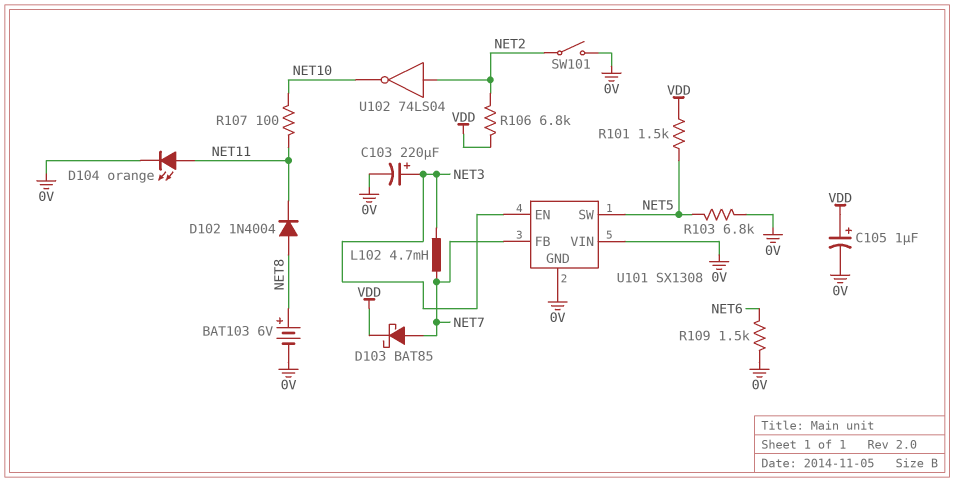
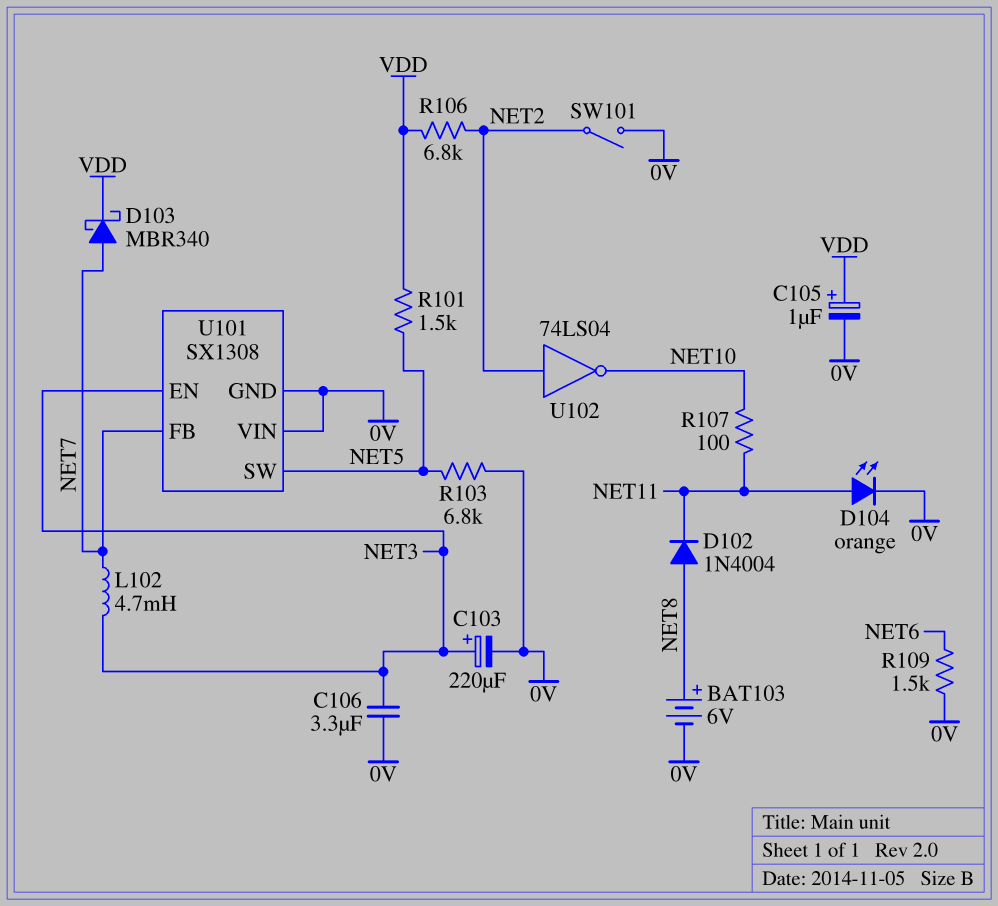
C106: none -> 3.3uF (0V, NET3)
D103: schottky BAT85 (A NET7, K VDD) -> schottky MBR340 (A NET7, K VDD)

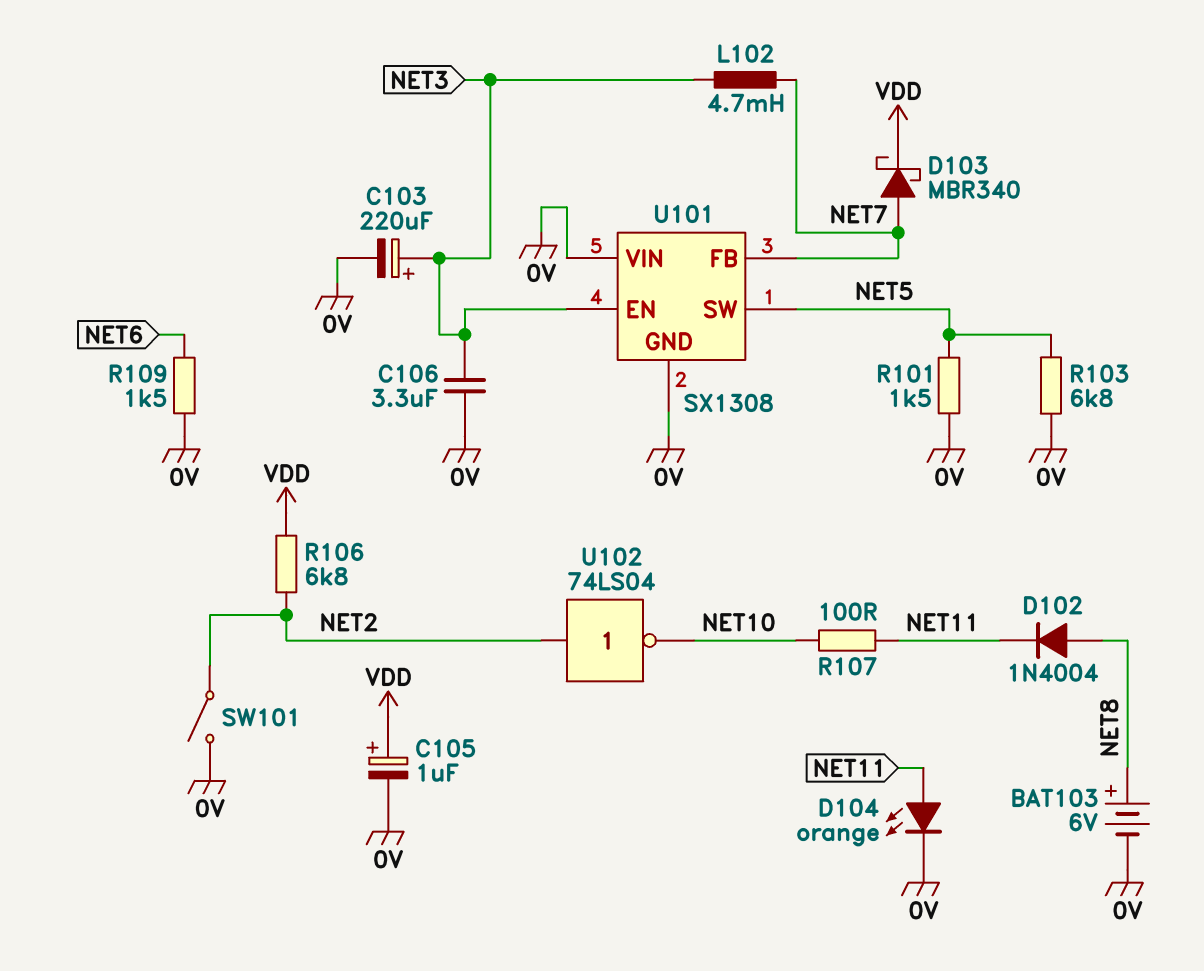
R101: 1.5k (NET5, VDD) -> 1.5k (0V, NET5)

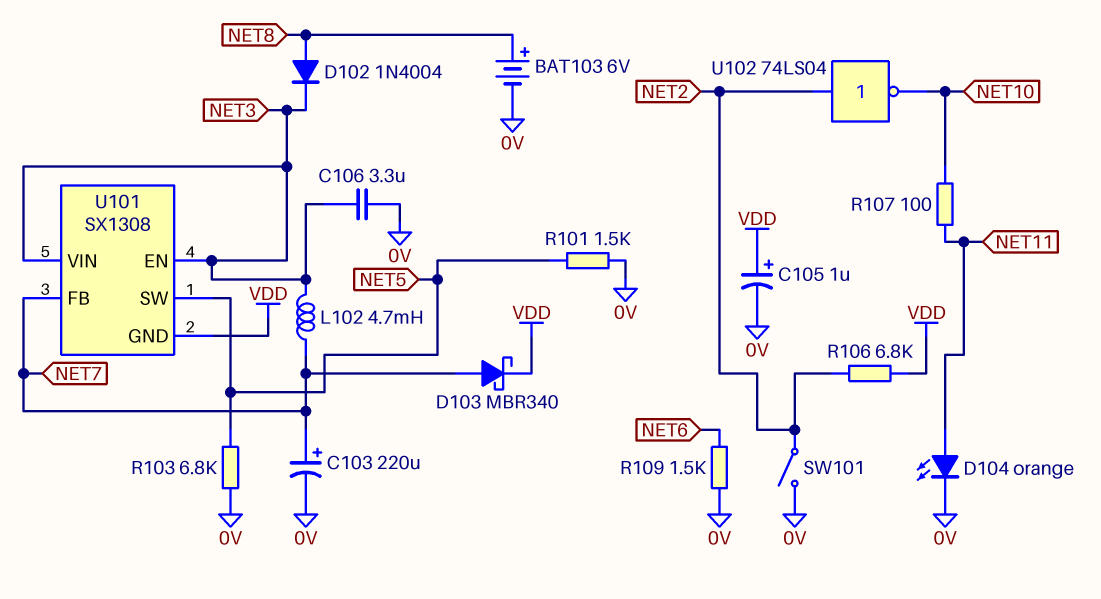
C103: 220uF (plus NET3, minus 0V) -> 220uF (plus NET7, minus 0V)
D102: diode 1N4004 (A NET8, K NET11) -> diode 1N4004 (A NET8, K NET3)
U101 pin GND: 0V -> VDD
U101 pin VIN: 0V -> NET3

